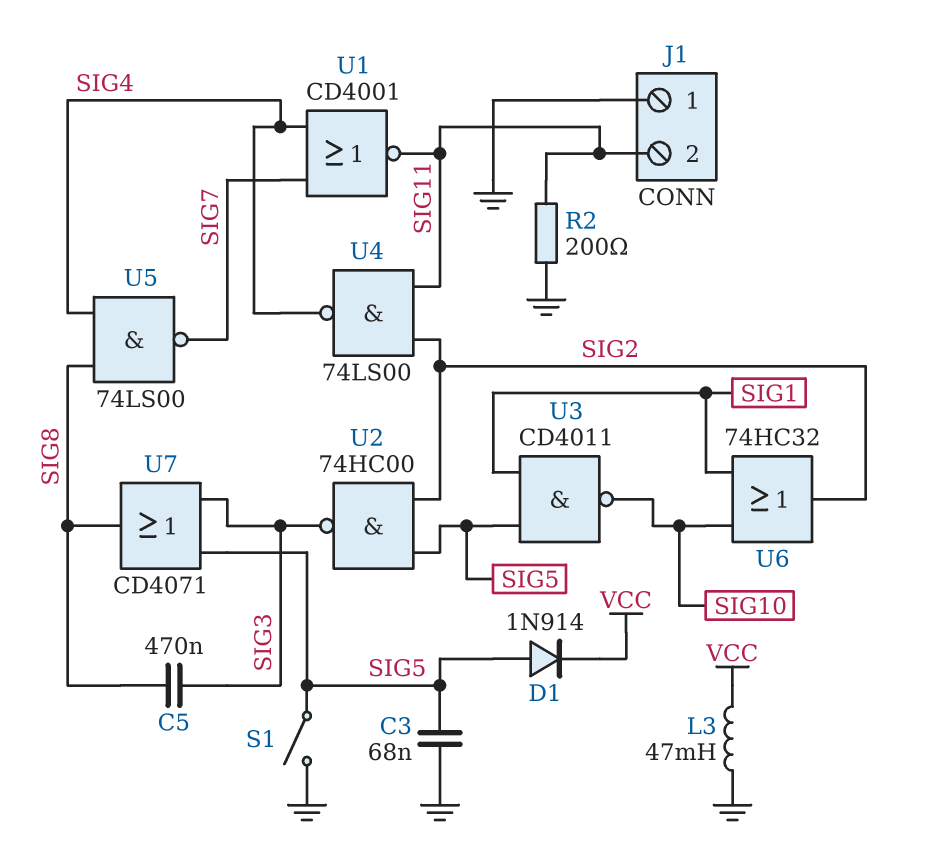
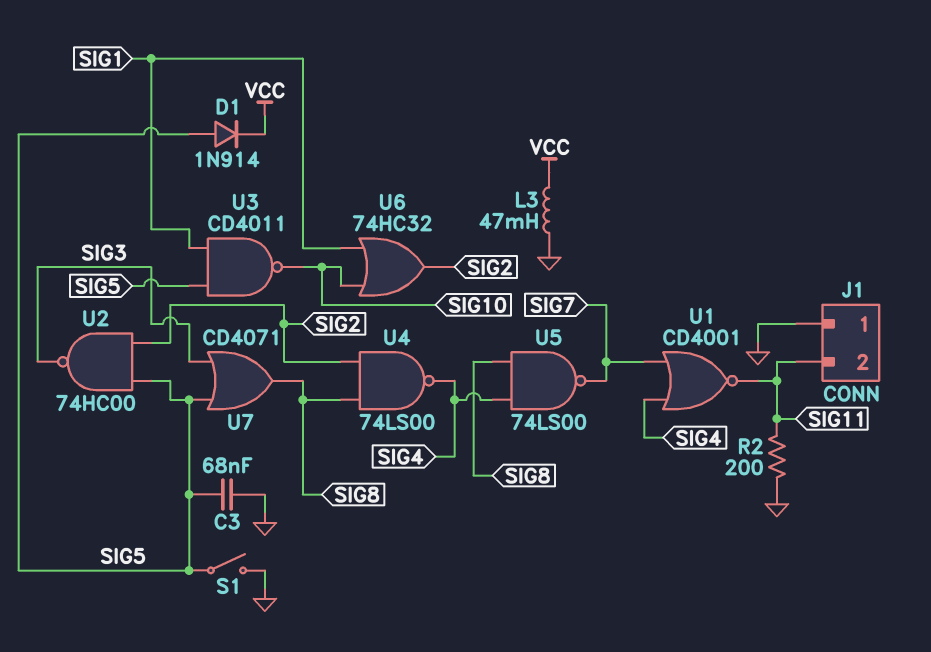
C5: 470nF (SIG3, SIG8) -> none
U4: NAND 74LS00 (in SIG2, in SIG11, out SIG4) -> NAND 74LS00 (in SIG2, in SIG8, out SIG4)

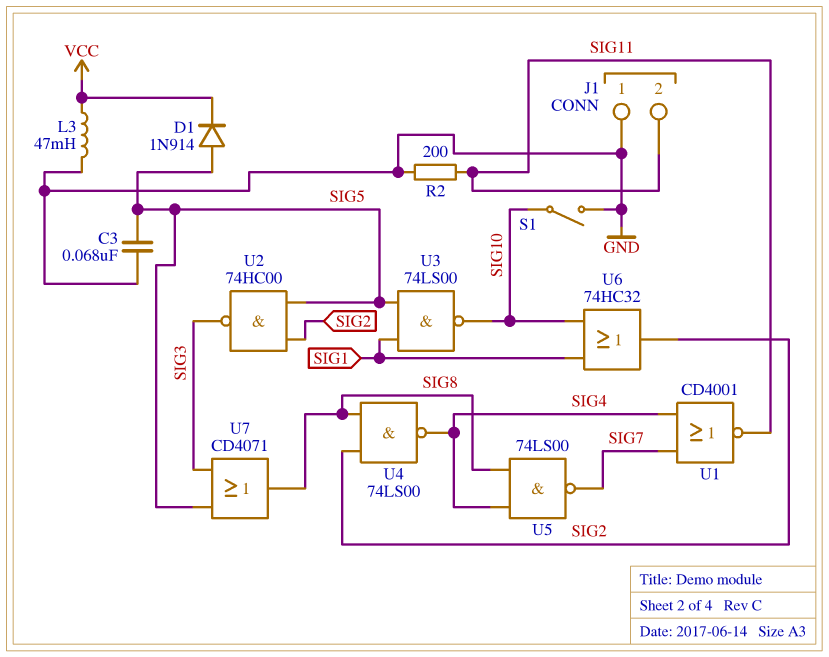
S1: switch (GND, SIG5) -> switch (GND, SIG10)
U3: NAND CD4011 (in SIG1, in SIG5, out SIG10) -> NAND 74LS00 (in SIG1, in SIG5, out SIG10)

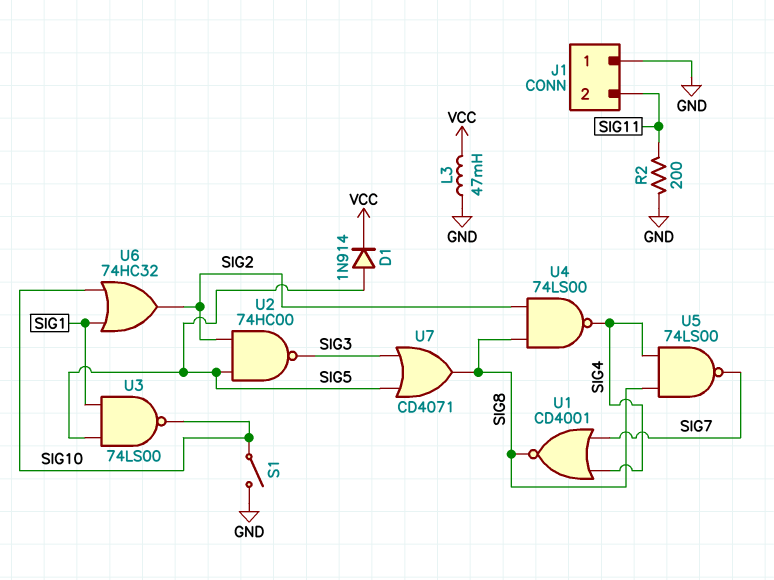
C3: 68nF (GND, SIG5) -> none
U1: NOR CD4001 (in SIG4, in SIG7, out SIG11) -> NOR CD4001 (in SIG4, in SIG7, out SIG8)

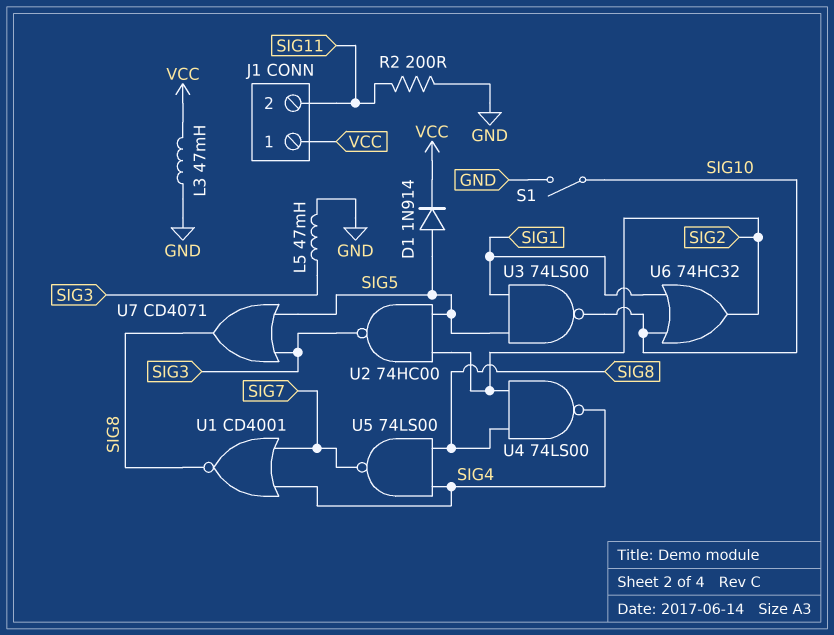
J1 pin 1: GND -> VCC
L5: none -> 47mH (GND, SIG3)

